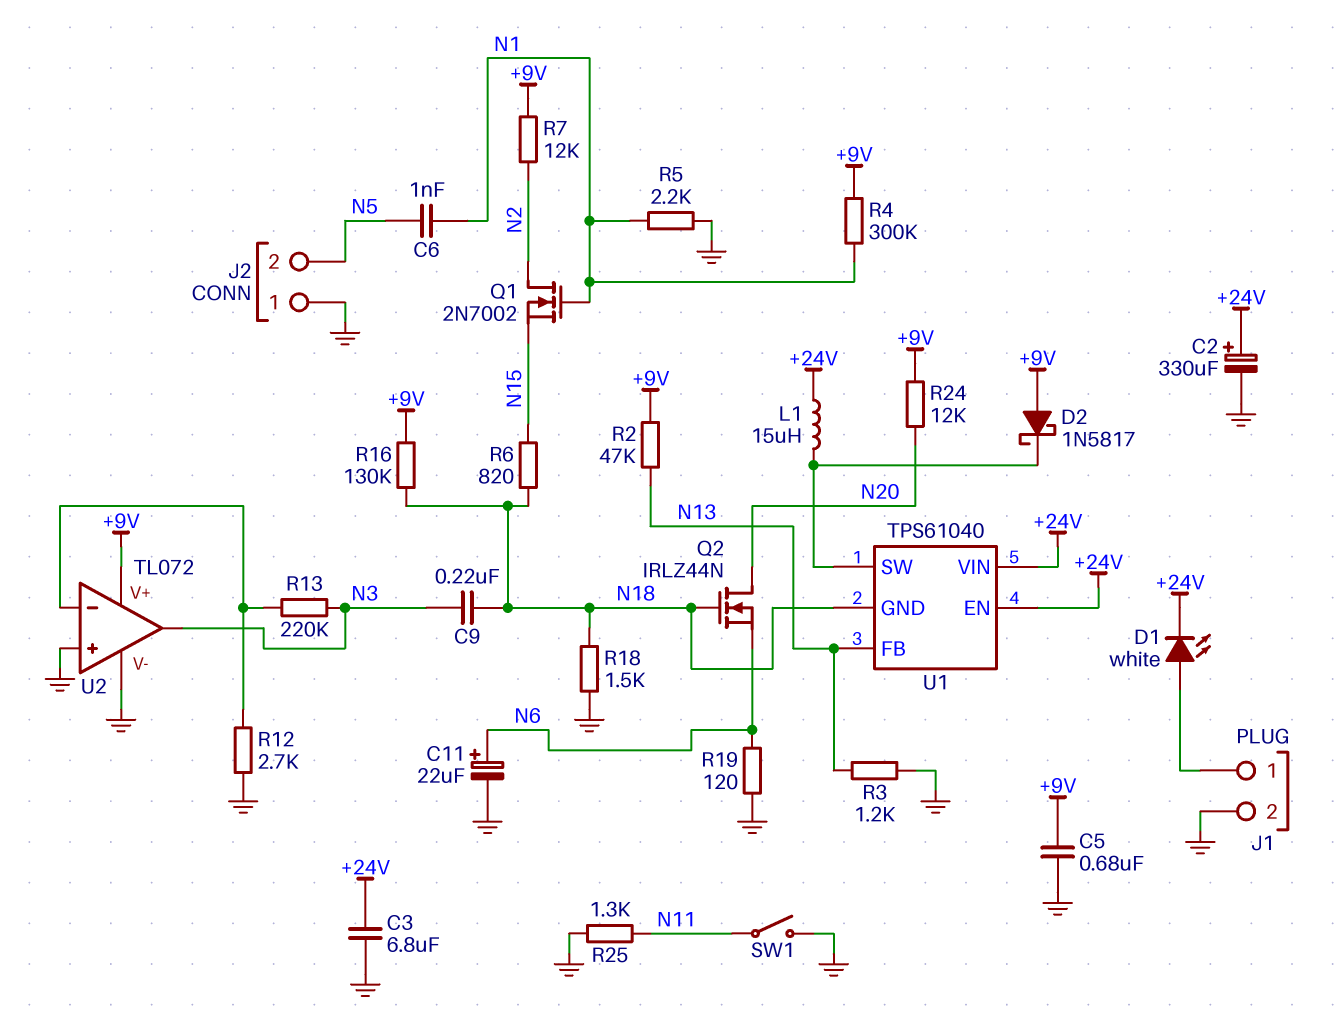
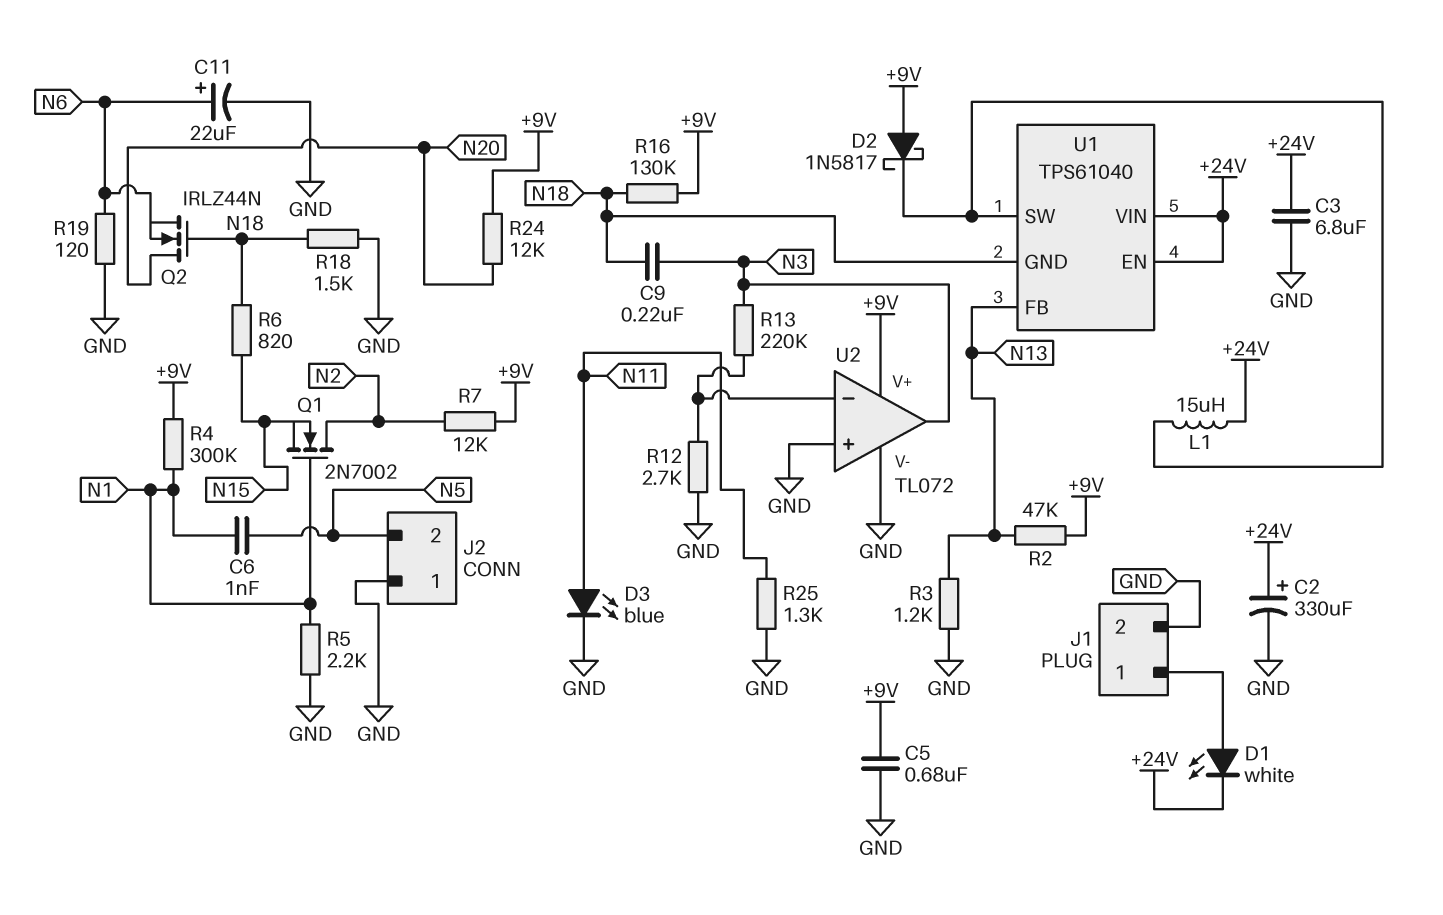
D3: none -> LED blue (A N11, K GND)
SW1: switch (GND, N11) -> none

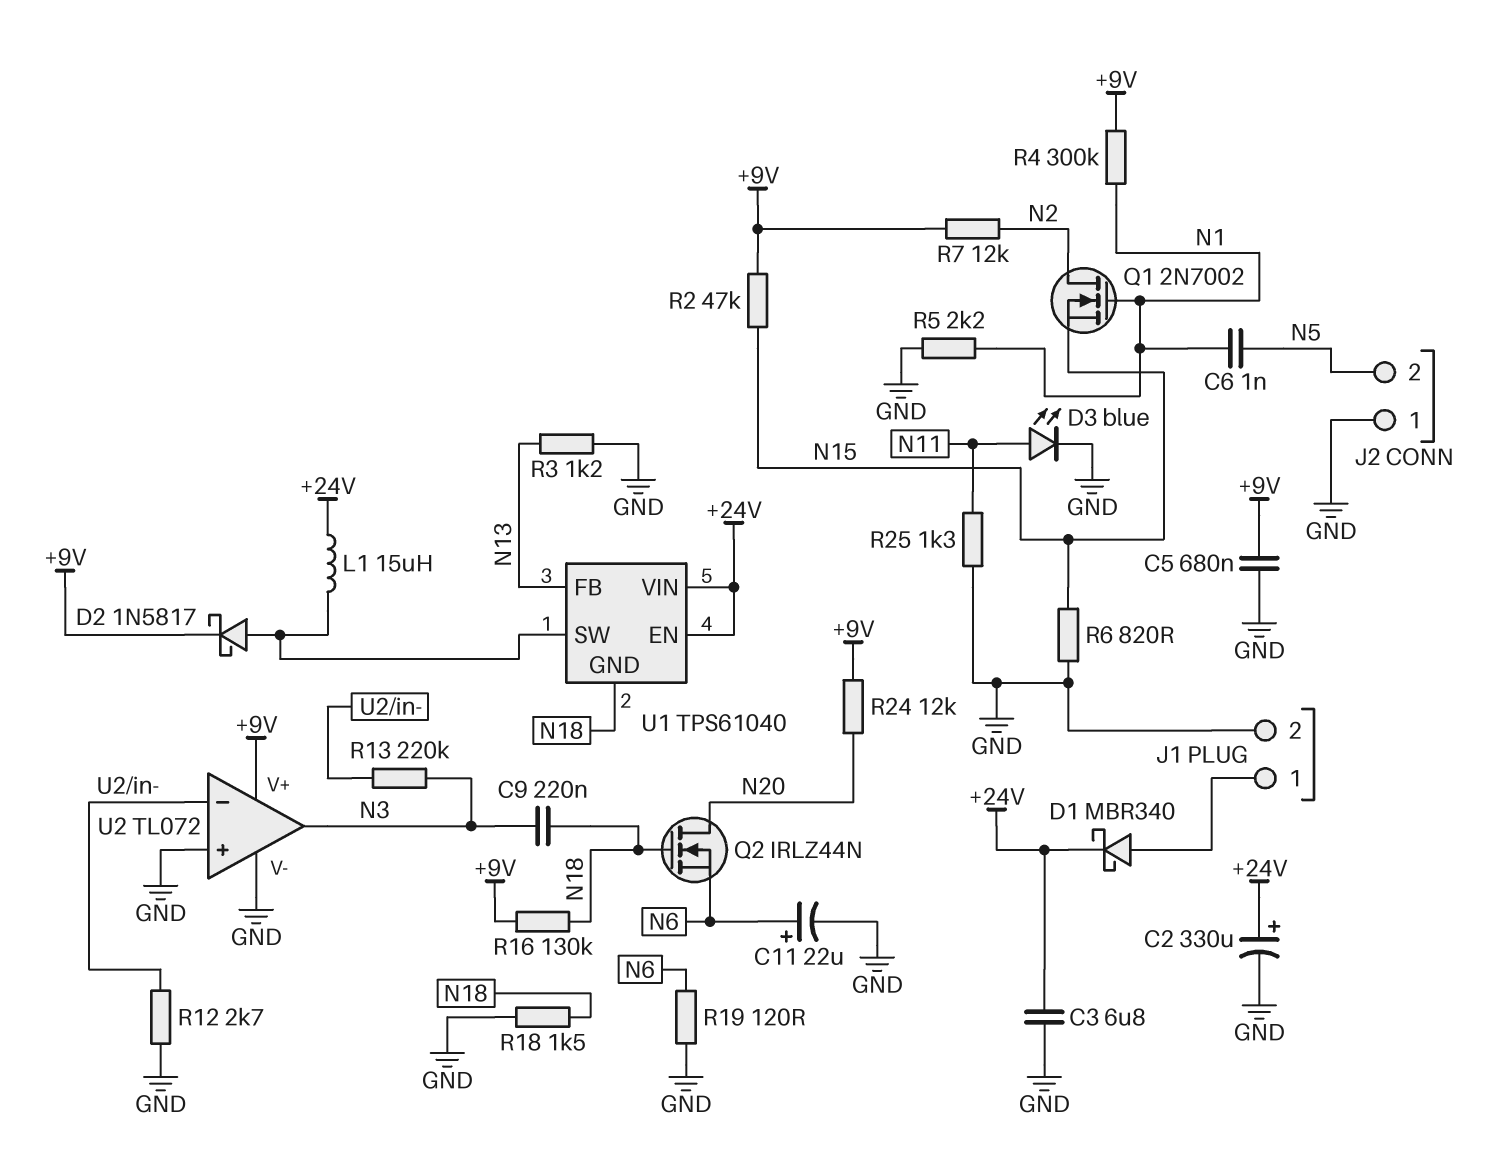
D1: LED white (A J1/1, K +24V) -> schottky MBR340 (A J1/1, K +24V)
D2: schottky 1N5817 (A +9V, K U1/SW) -> schottky 1N5817 (A U1/SW, K +9V)
R2: 47k (+9V, N13) -> 47k (+9V, N15)
R6: 820 (N15, N18) -> 820 (GND, N15)

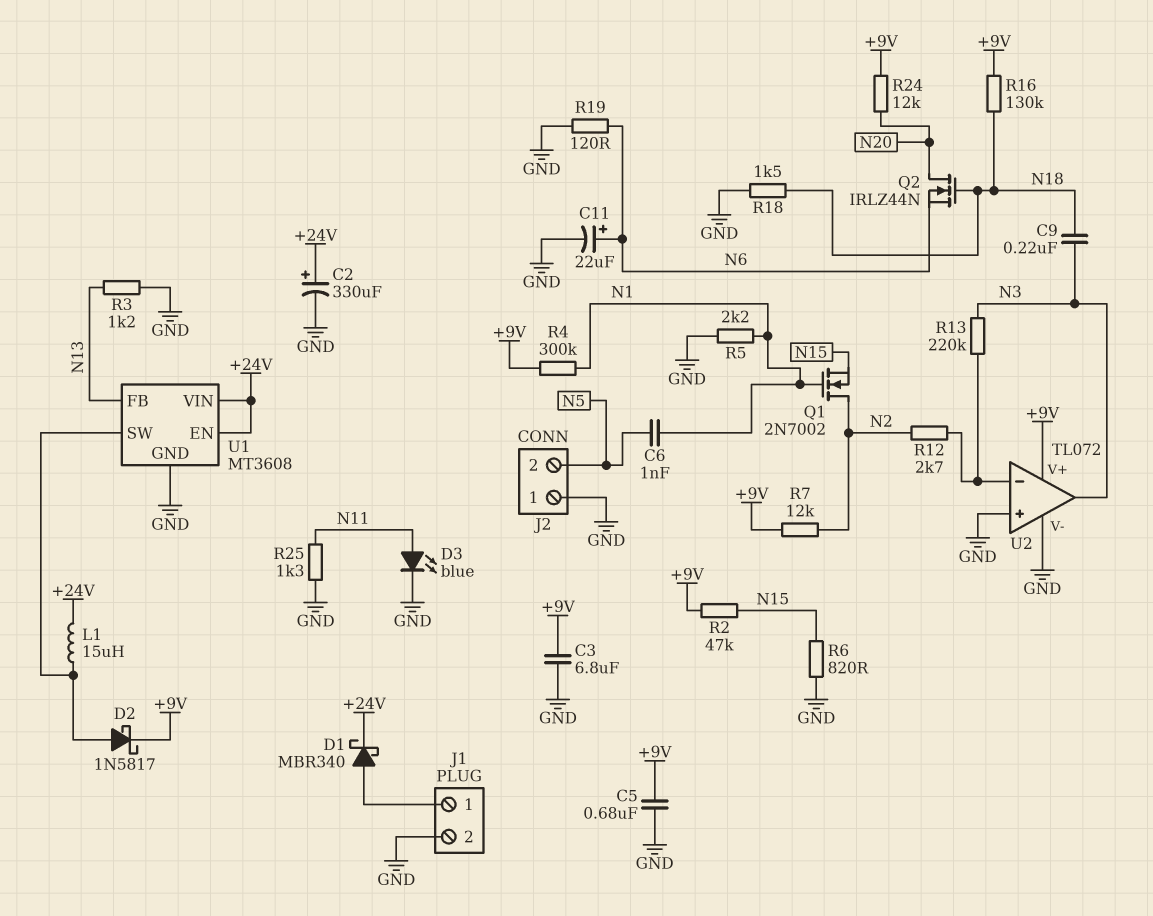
C3: 6.8uF (+24V, GND) -> 6.8uF (+9V, GND)
R12: 2.7k (GND, U2/in-) -> 2.7k (N2, U2/in-)
U1: TPS61040 -> MT3608
U1 pin GND: N18 -> GND

